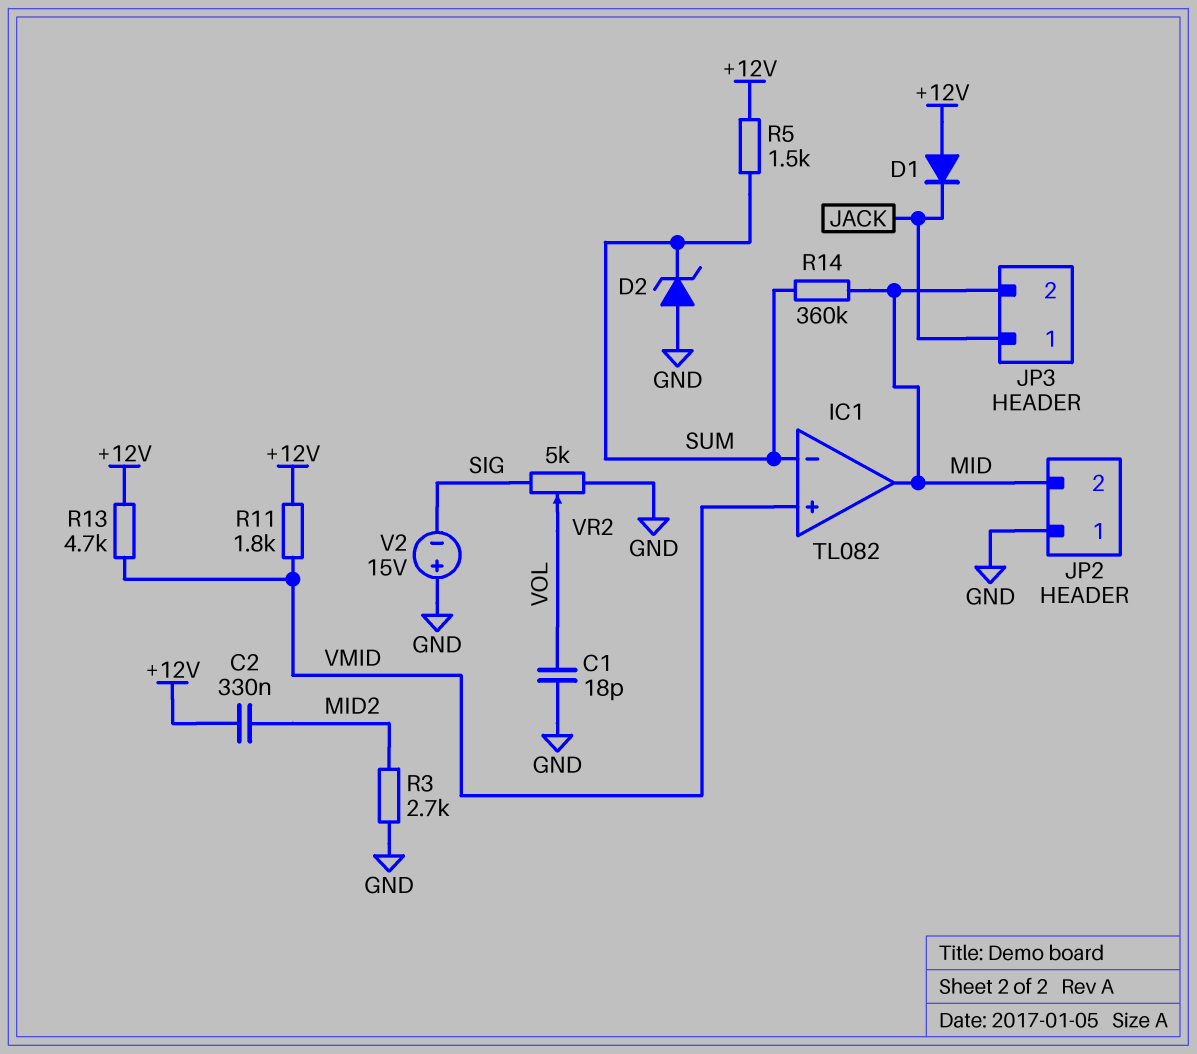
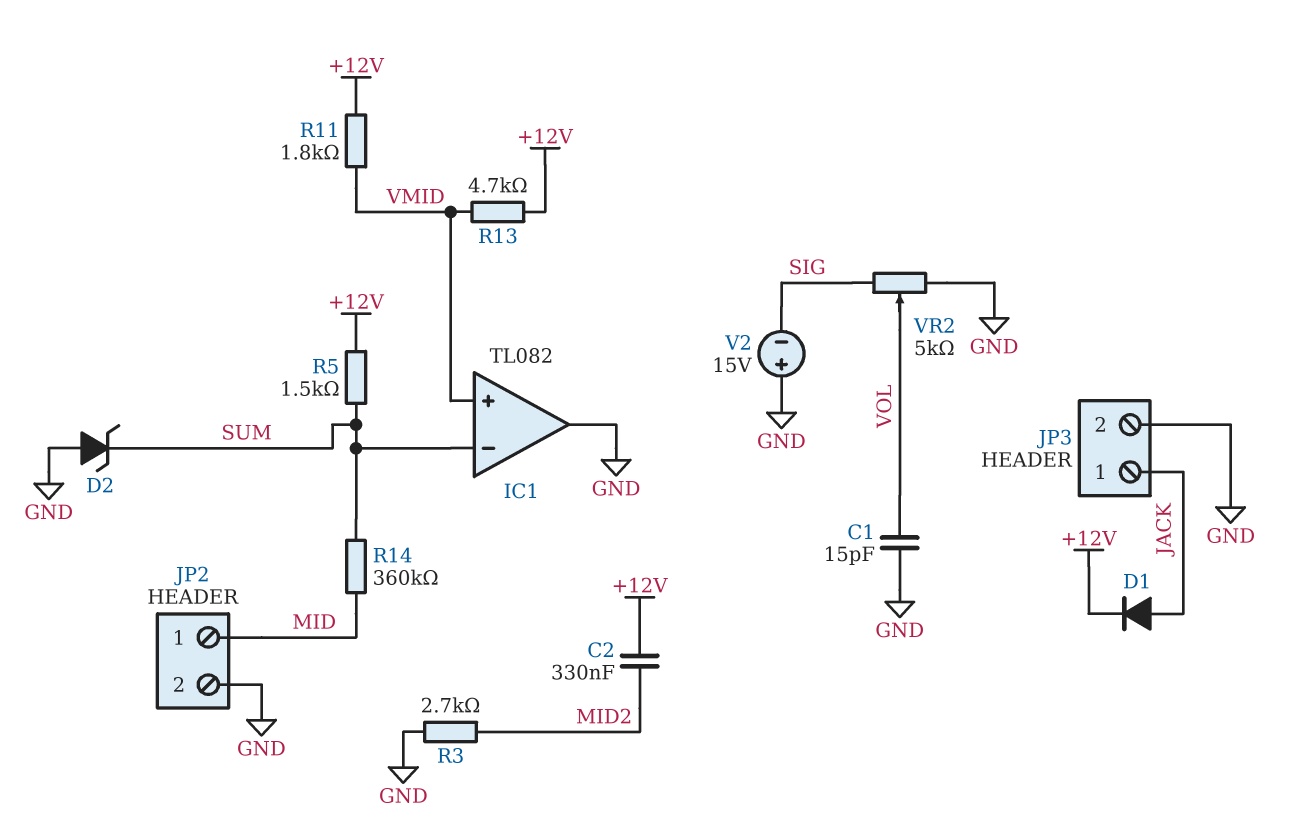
C1: 18pF (GND, VOL) -> 15pF (GND, VOL)
D1: diode (A +12V, K JACK) -> diode (A JACK, K +12V)
IC1 pin out: MID -> GND
JP2 pin 1: GND -> MID
JP2 pin 2: MID -> GND
JP3 pin 2: MID -> GND

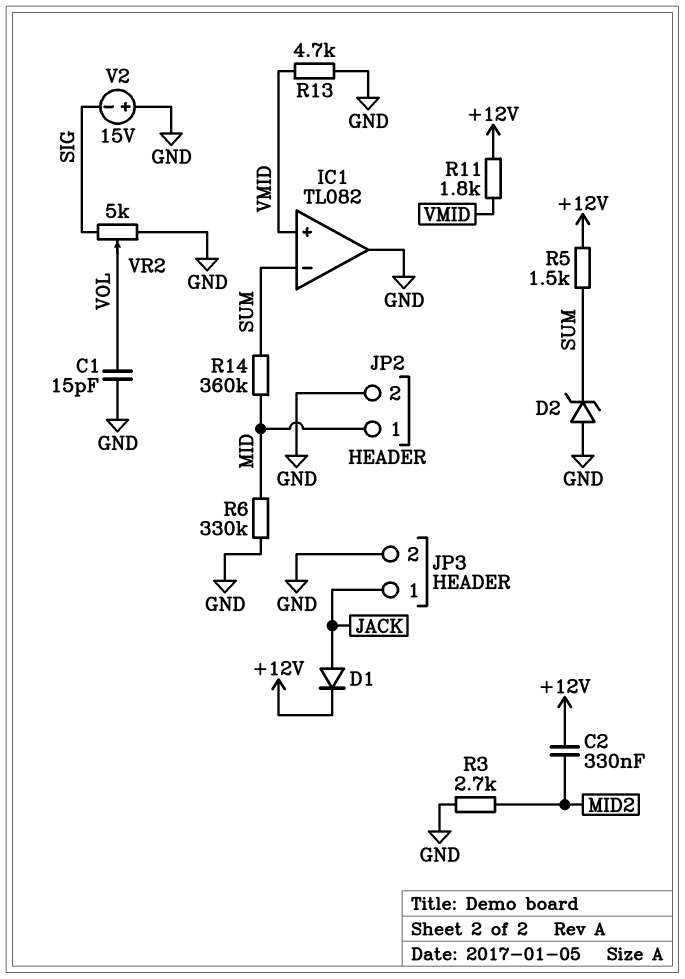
R6: none -> 330k (GND, MID)
R13: 4.7k (+12V, VMID) -> 4.7k (GND, VMID)

